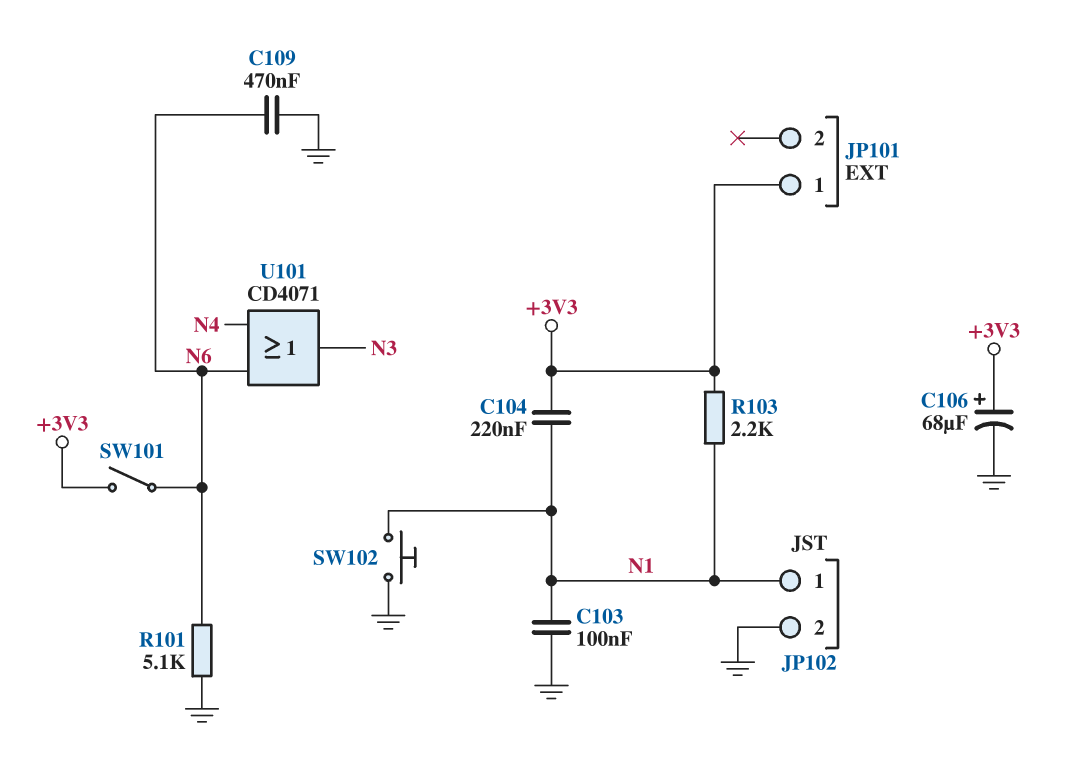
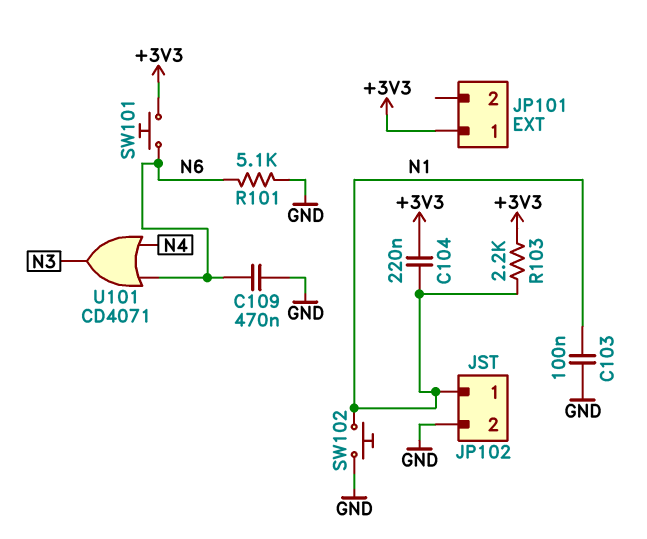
C106: 68uF (plus +3V3, minus GND) -> none
SW101: switch (+3V3, N6) -> button (+3V3, N6)

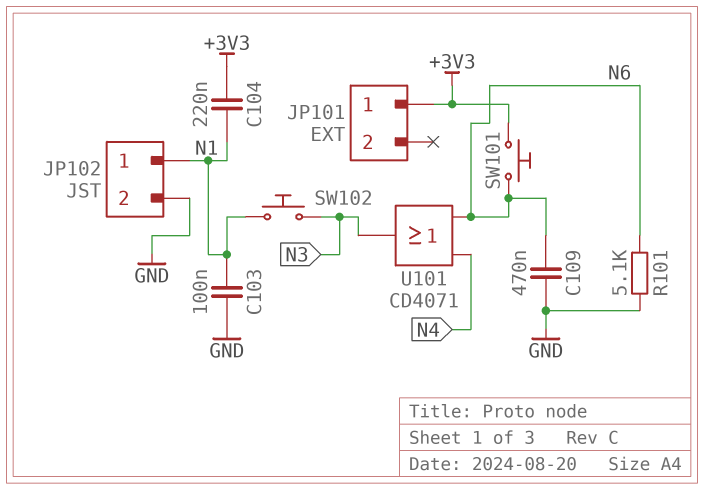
R103: 2.2k (+3V3, N1) -> none
SW102: button (GND, N1) -> button (N1, N3)

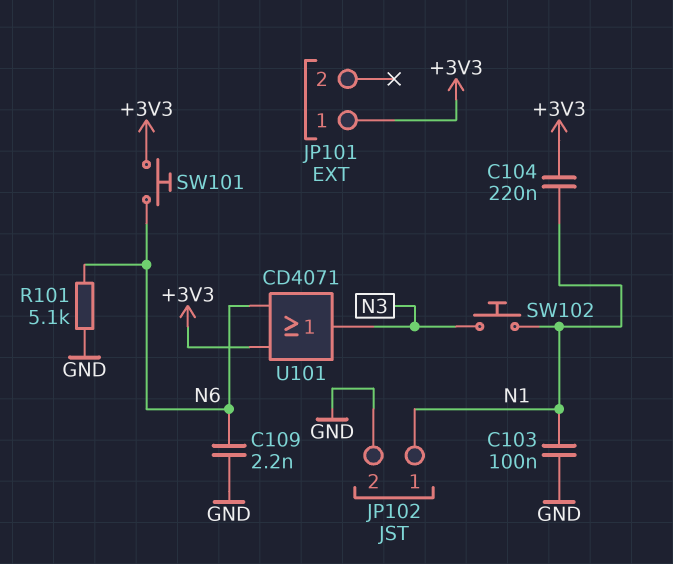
C109: 470nF (GND, N6) -> 2.2nF (GND, N6)
U101: OR CD4071 (in N4, in N6, out N3) -> OR CD4071 (in +3V3, in N6, out N3)

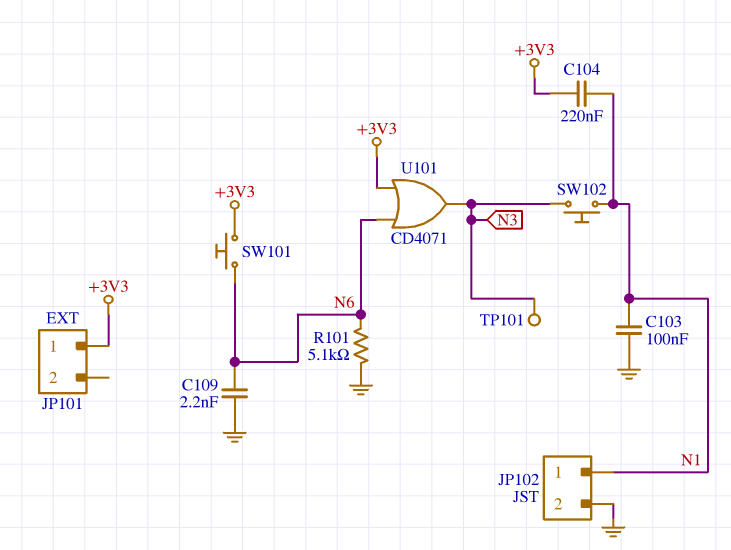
TP101: none -> test point (N3)

